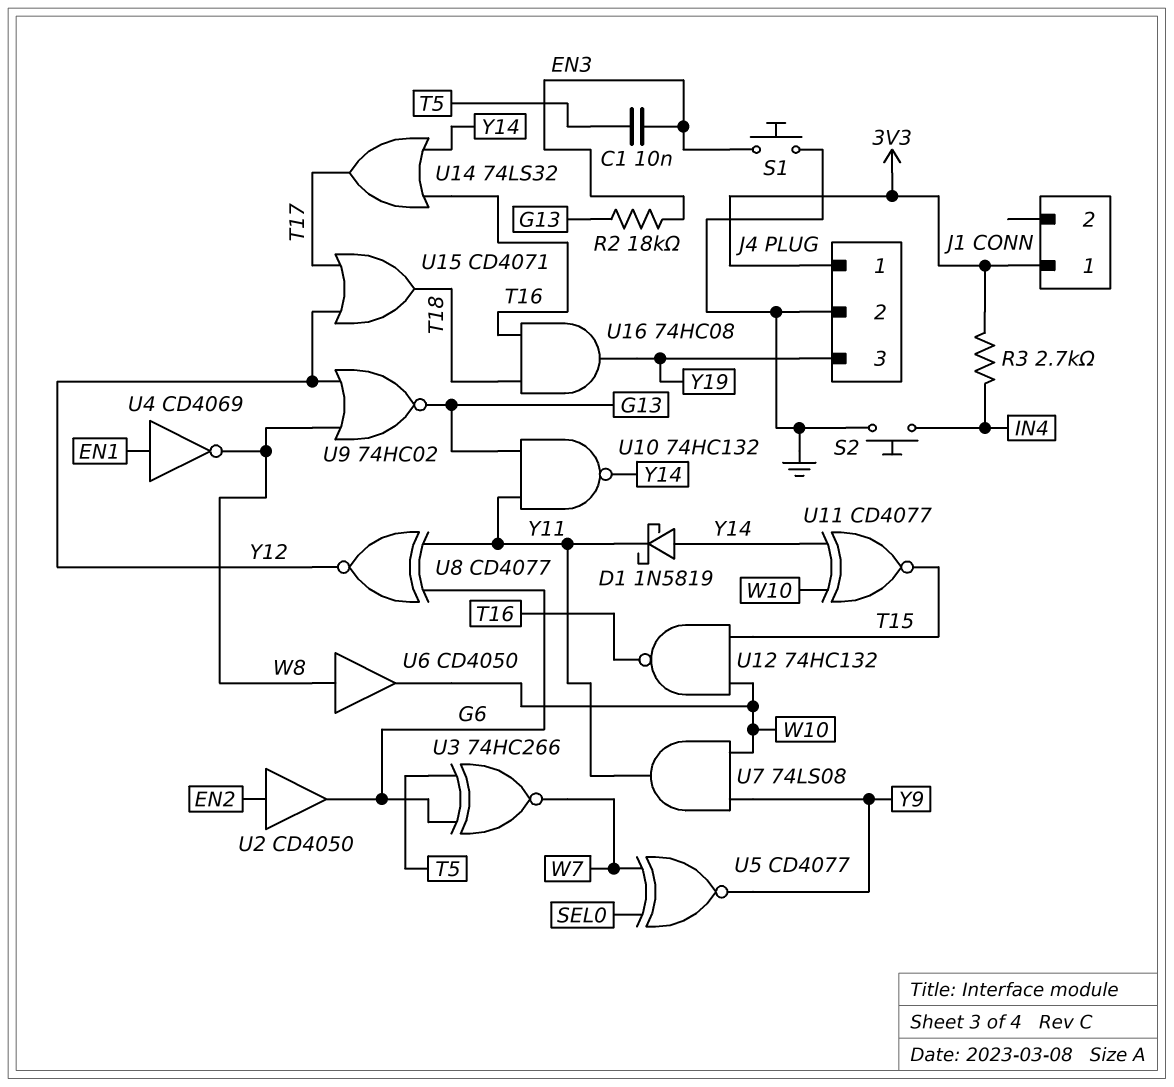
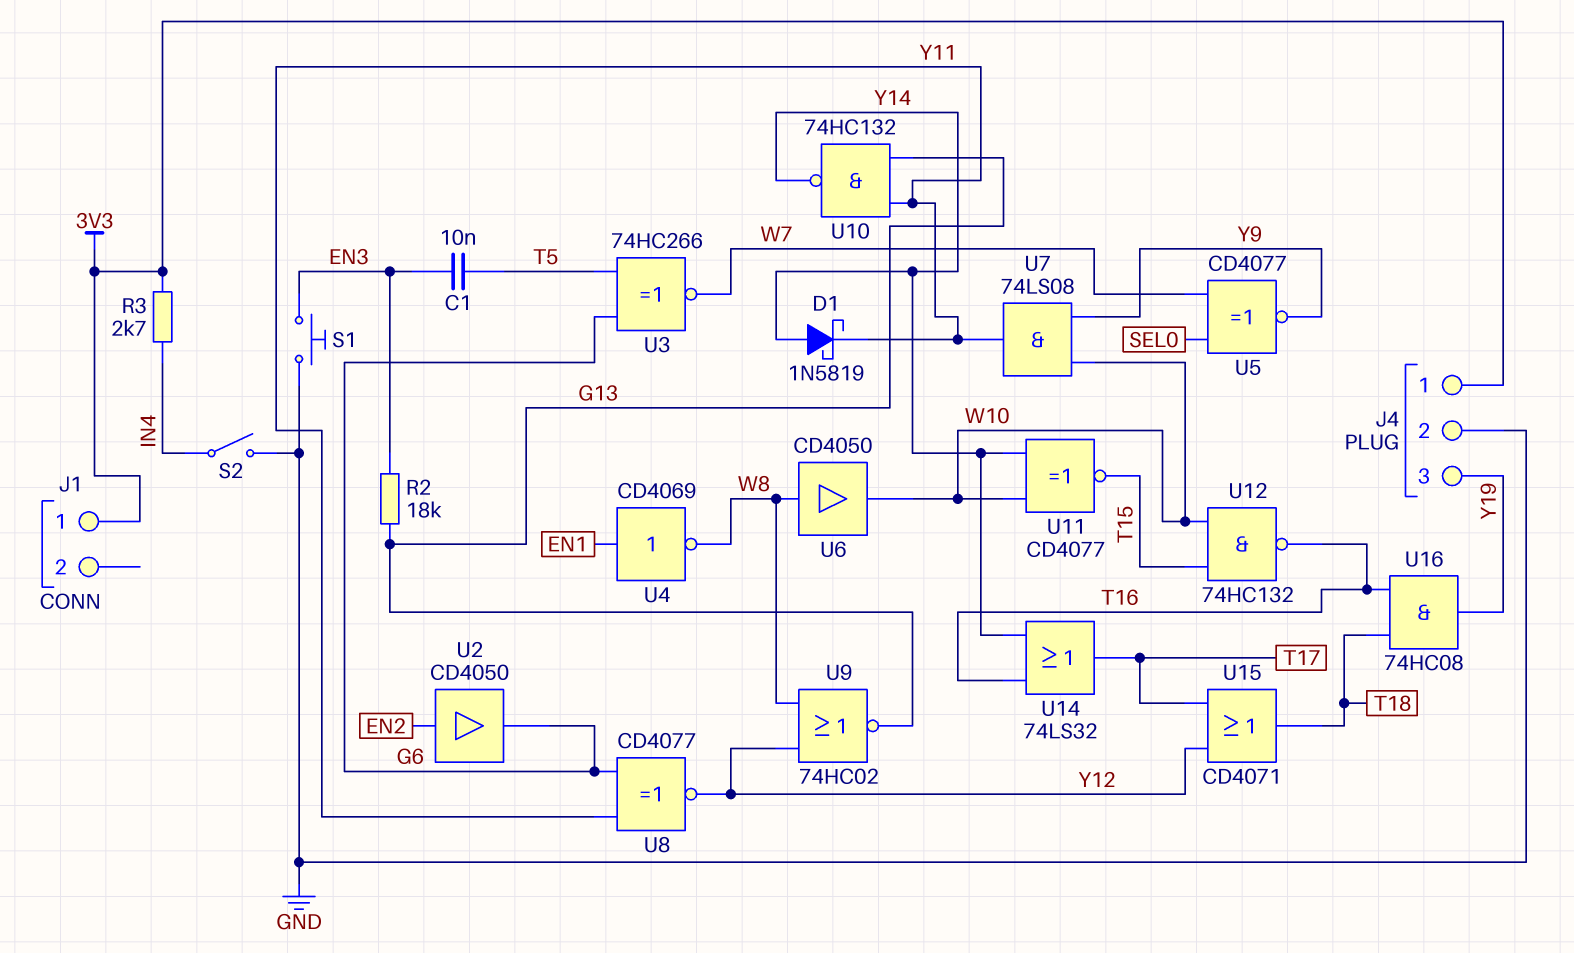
S2: button (GND, IN4) -> switch (GND, IN4)

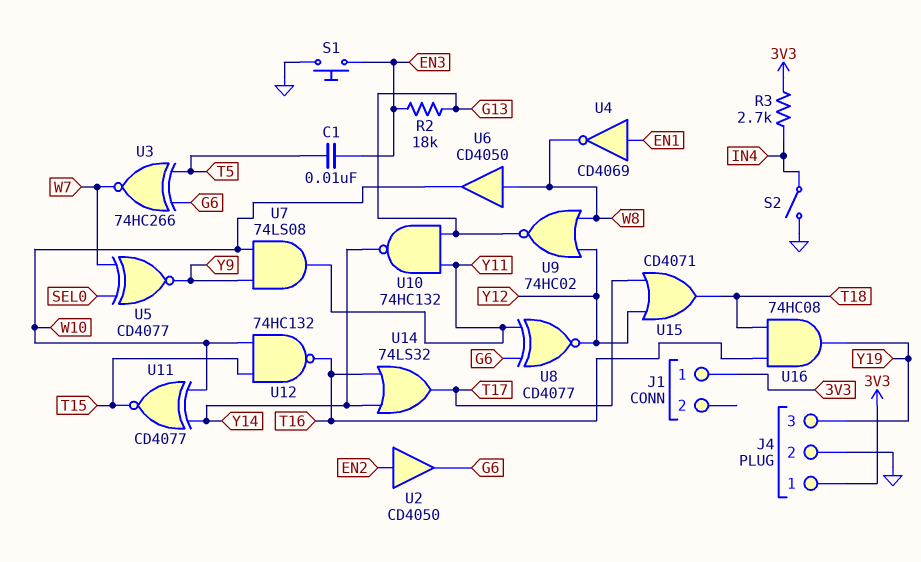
D1: schottky 1N5819 (A Y14, K Y11) -> none

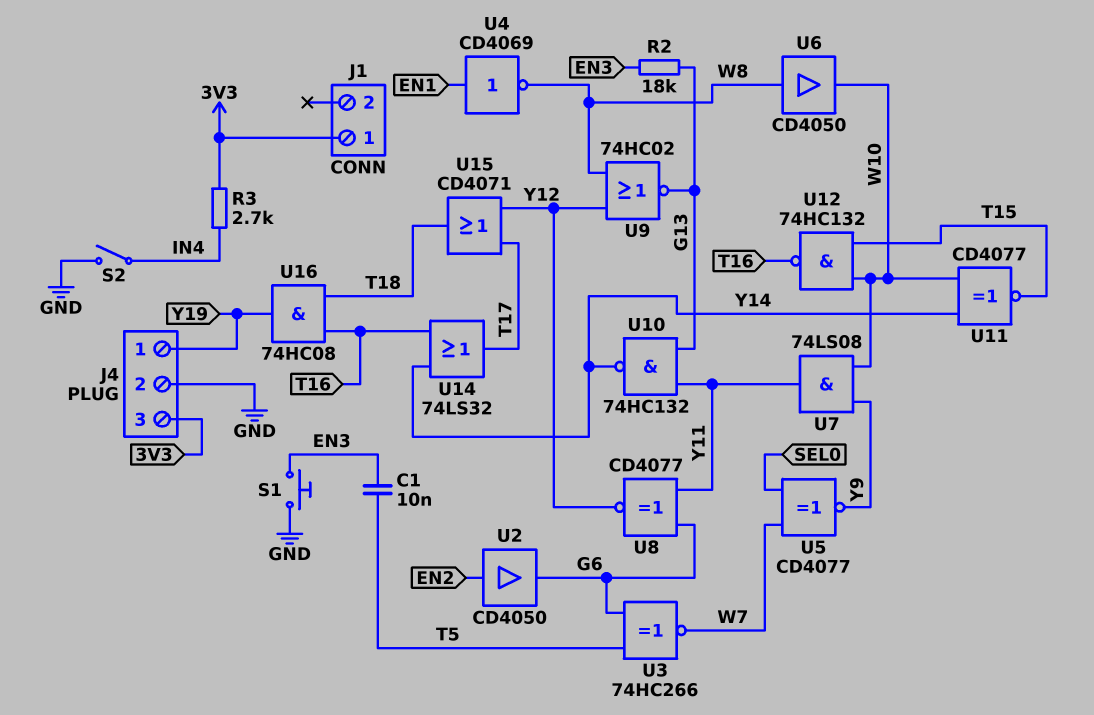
J4 pin 1: 3V3 -> Y19
J4 pin 3: Y19 -> 3V3

